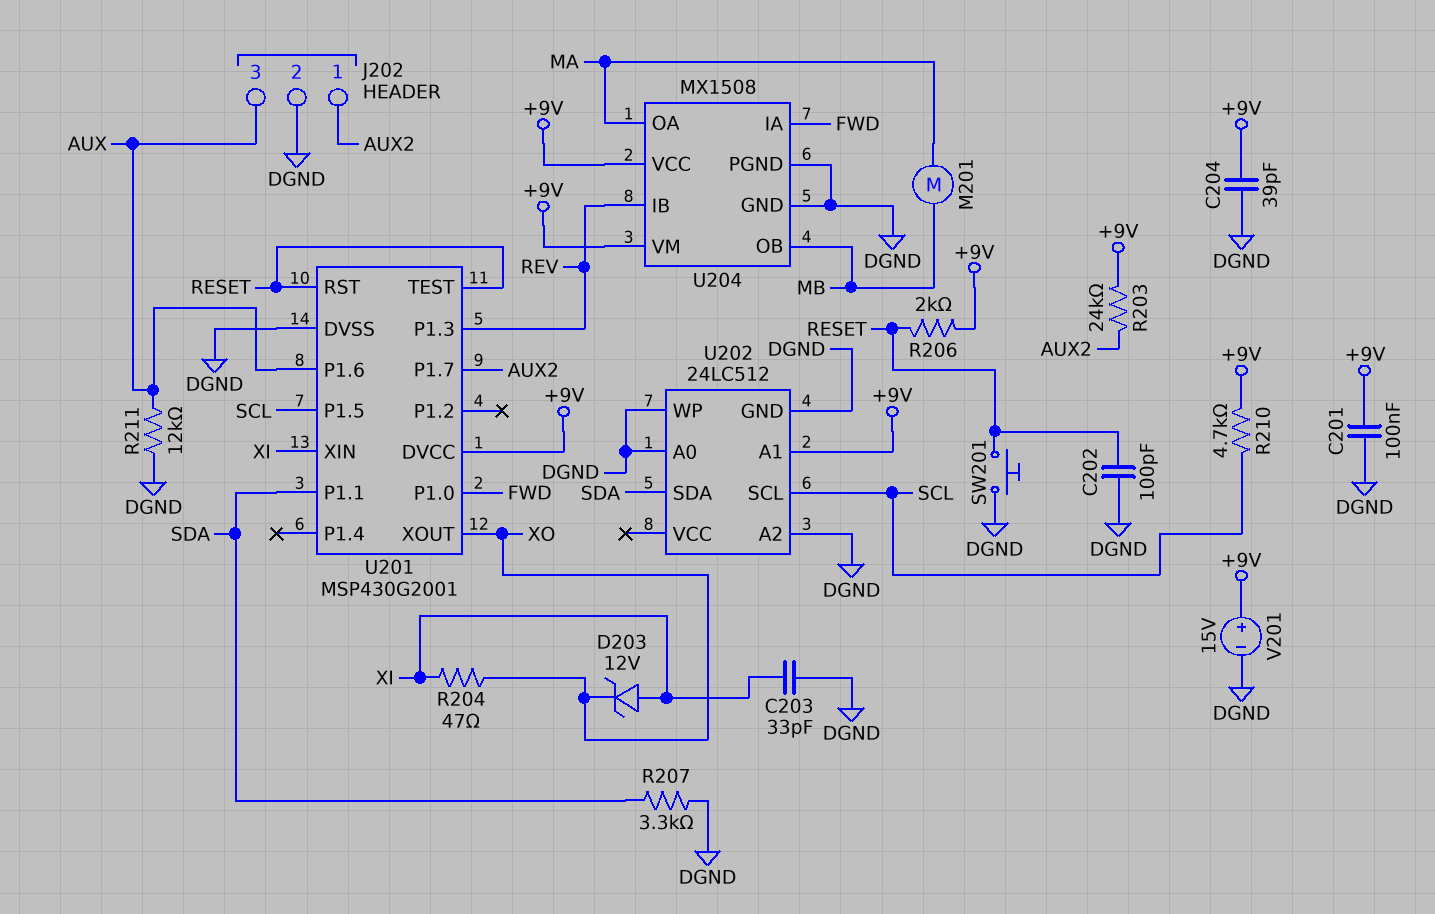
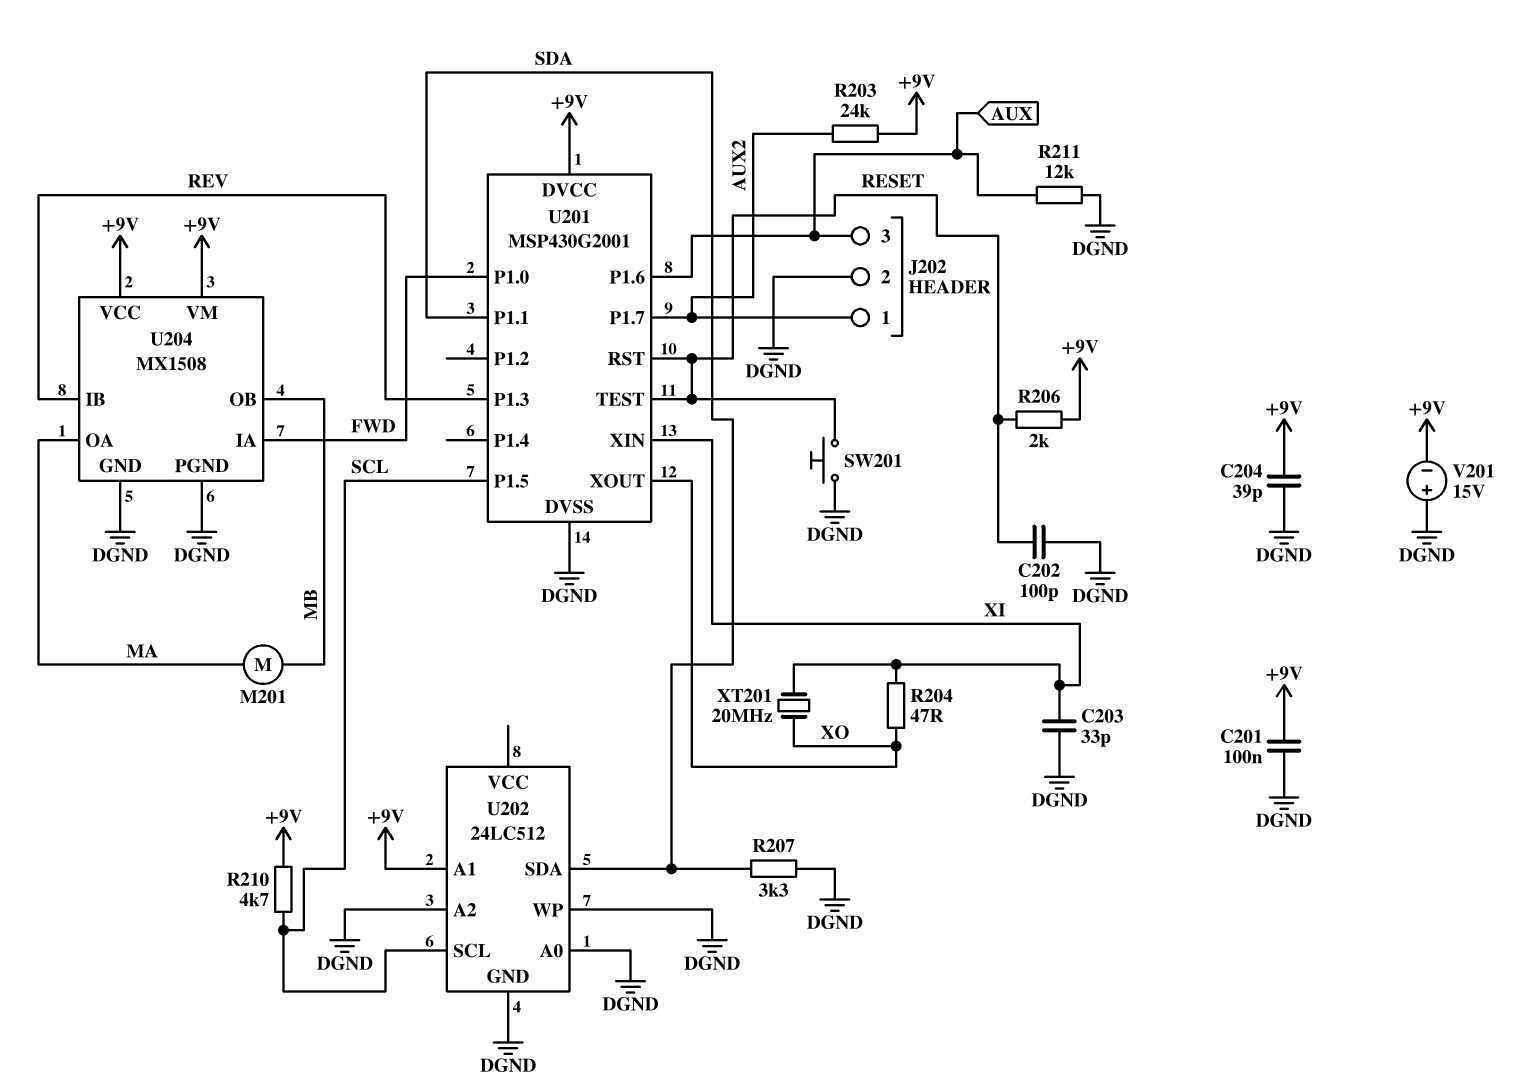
D203: zener 12V (A XI, K XO) -> none
V201: 15V (plus +9V, minus DGND) -> 15V (plus DGND, minus +9V)
XT201: none -> 20MHz (XI, XO)

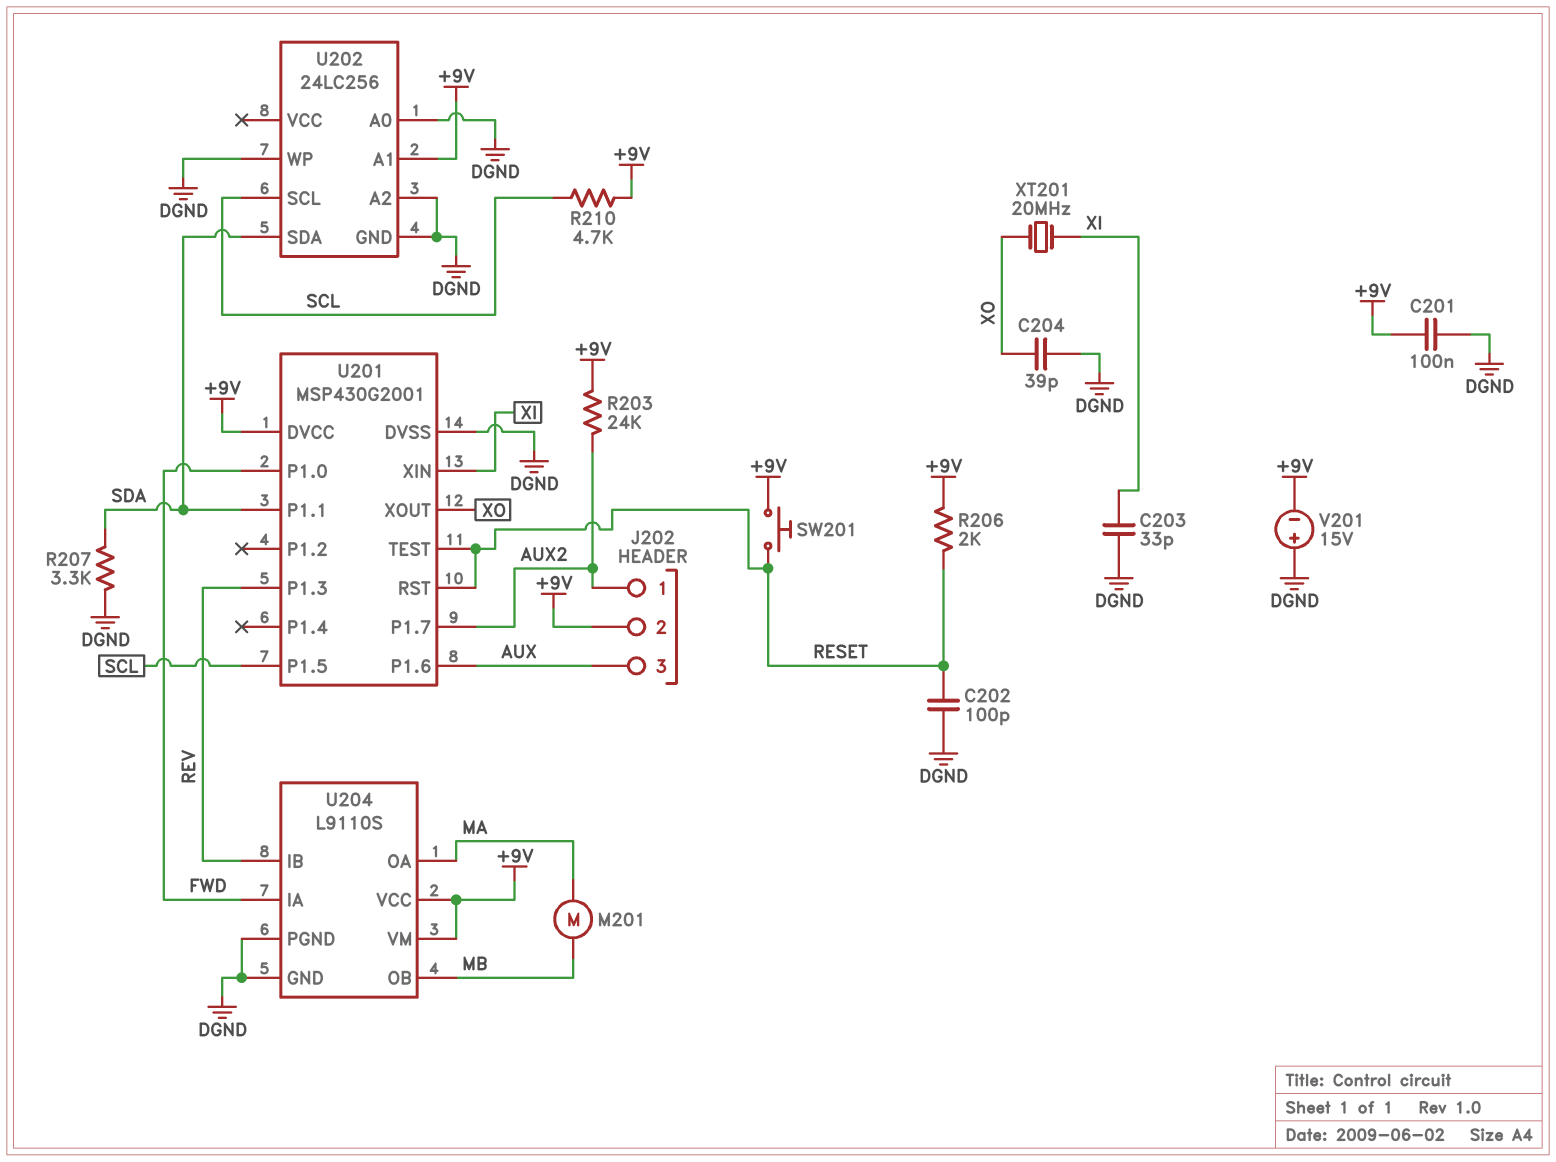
C204: 39pF (+9V, DGND) -> 39pF (DGND, XO)
J202 pin 2: DGND -> +9V
R204: 47 (XI, XO) -> none
R211: 12k (AUX, DGND) -> none
SW201: button (DGND, RESET) -> button (+9V, RESET)
U202: 24LC512 -> 24LC256
U204: MX1508 -> L9110S

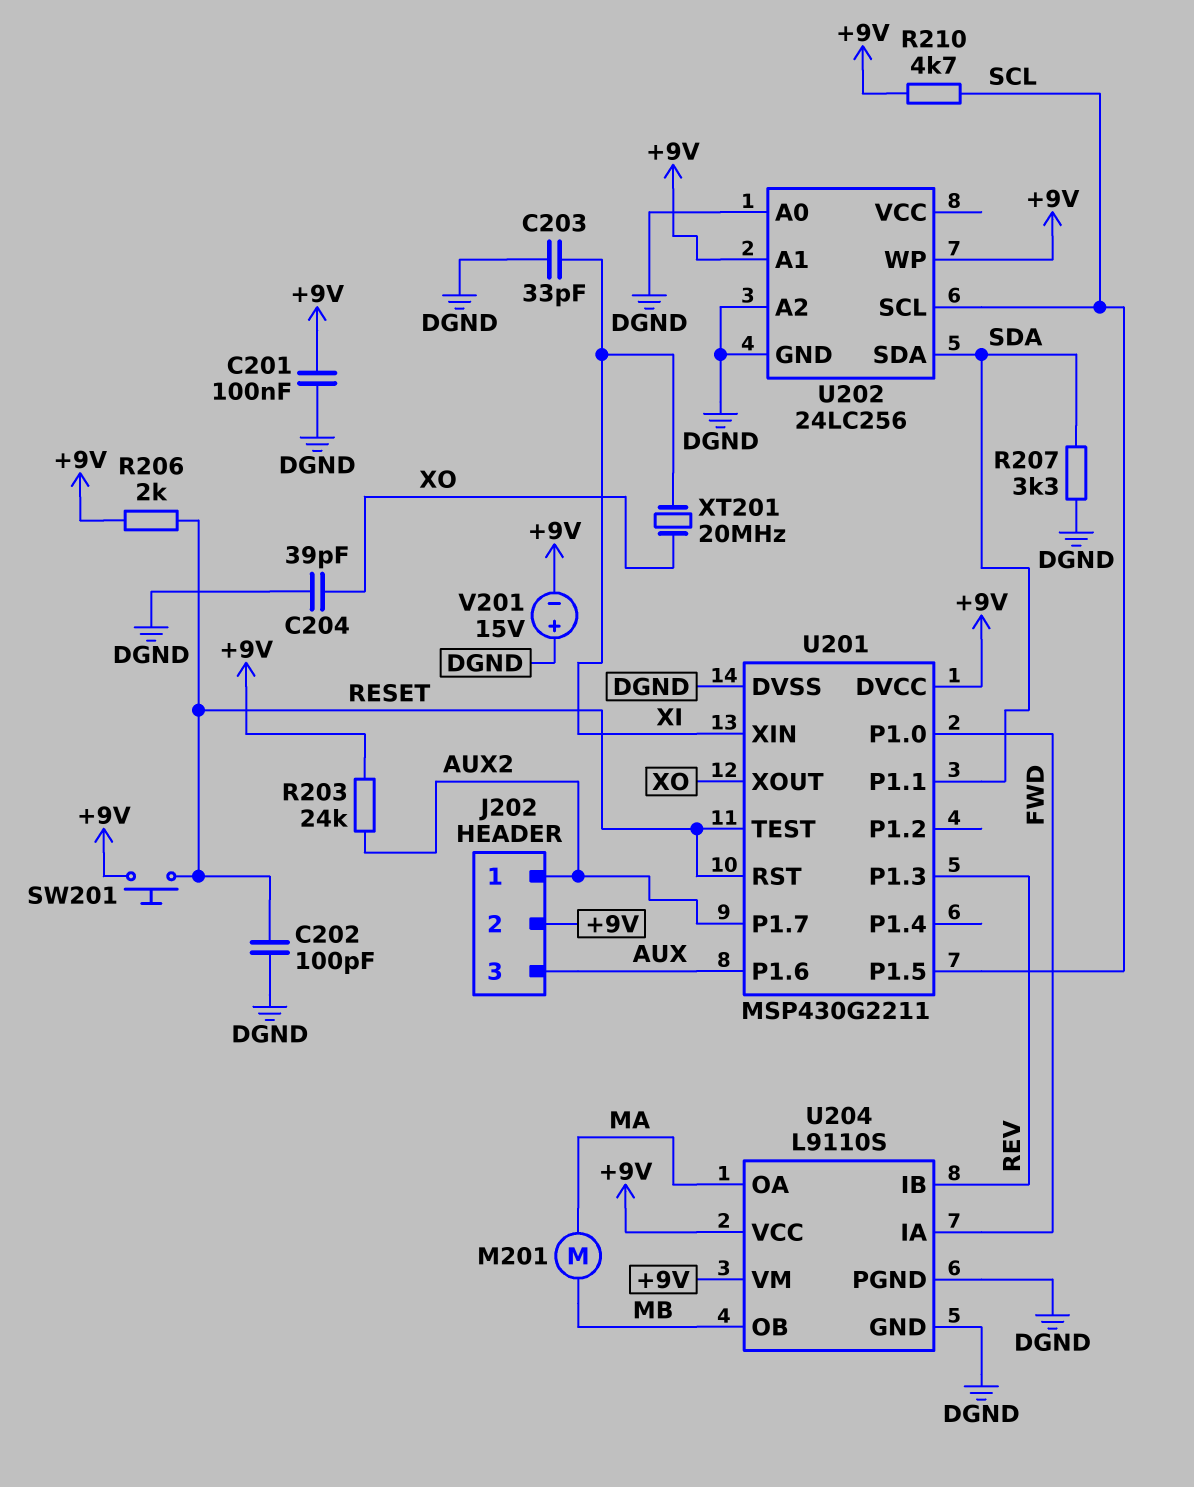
U201: MSP430G2001 -> MSP430G2211
U202 pin WP: DGND -> +9V

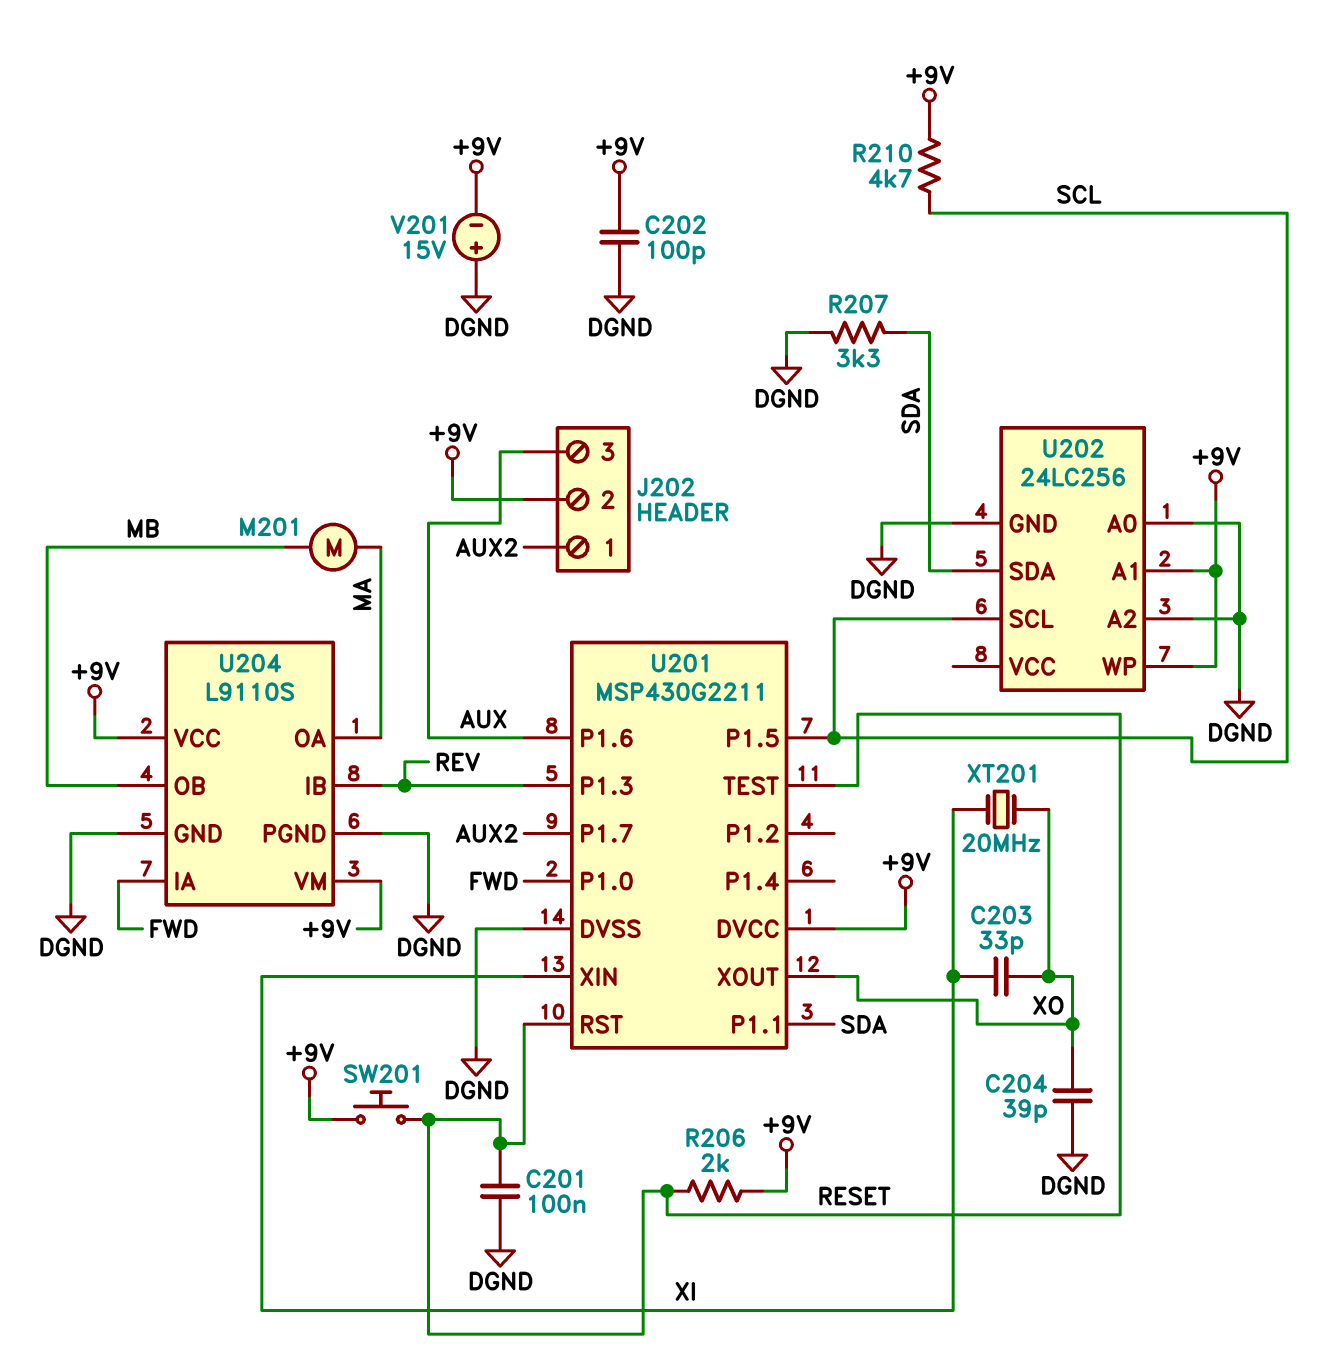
C201: 100nF (+9V, DGND) -> 100nF (DGND, RESET)
C202: 100pF (DGND, RESET) -> 100pF (+9V, DGND)
C203: 33pF (DGND, XI) -> 33pF (XI, XO)
R203: 24k (+9V, AUX2) -> none

